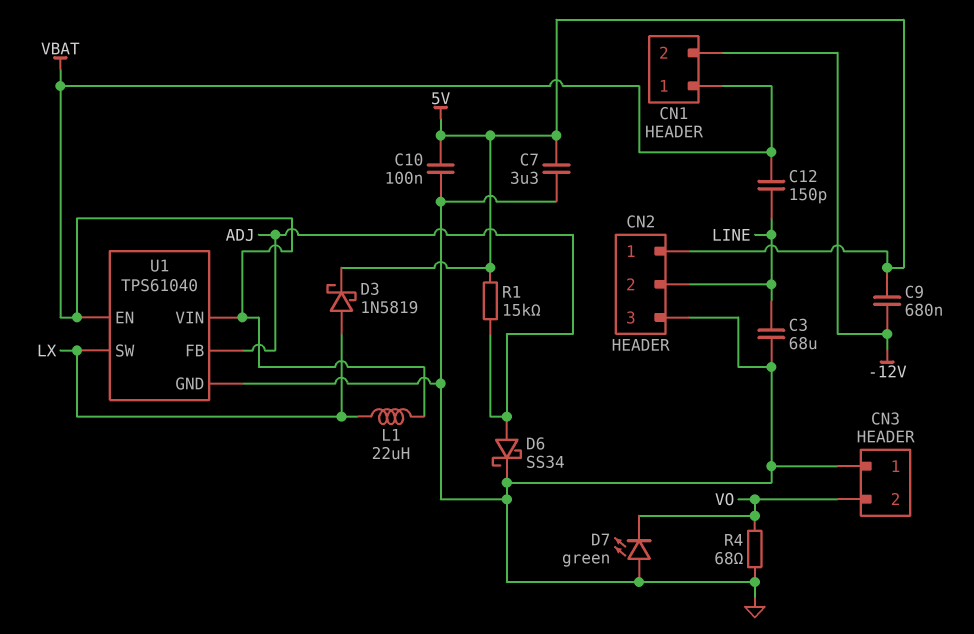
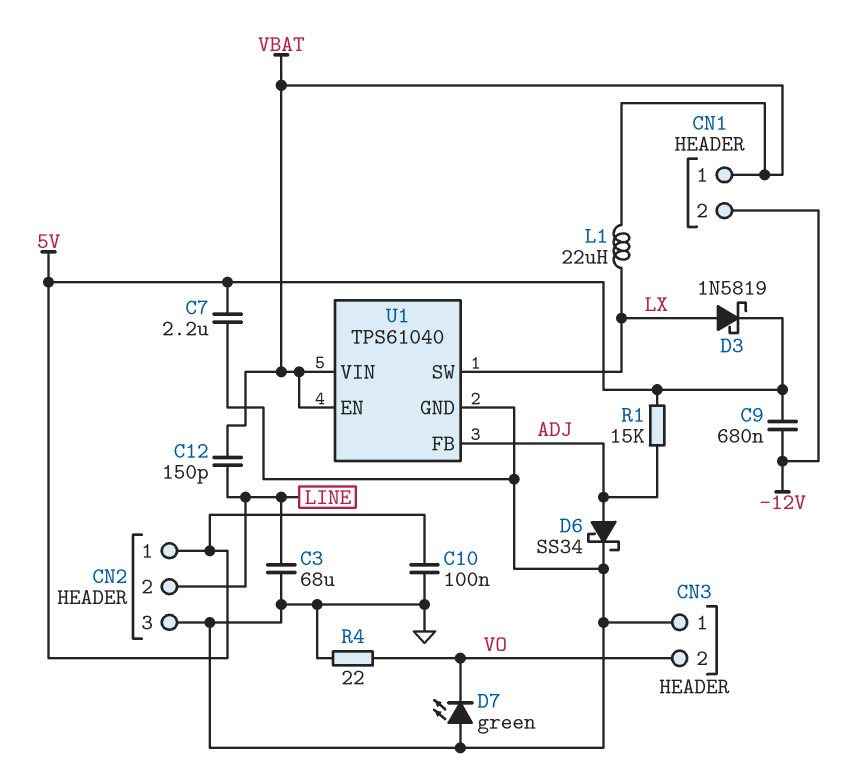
C7: 3.3uF (5V, GND) -> 2.2uF (5V, GND)
R4: 68 (GND, VO) -> 22 (GND, VO)

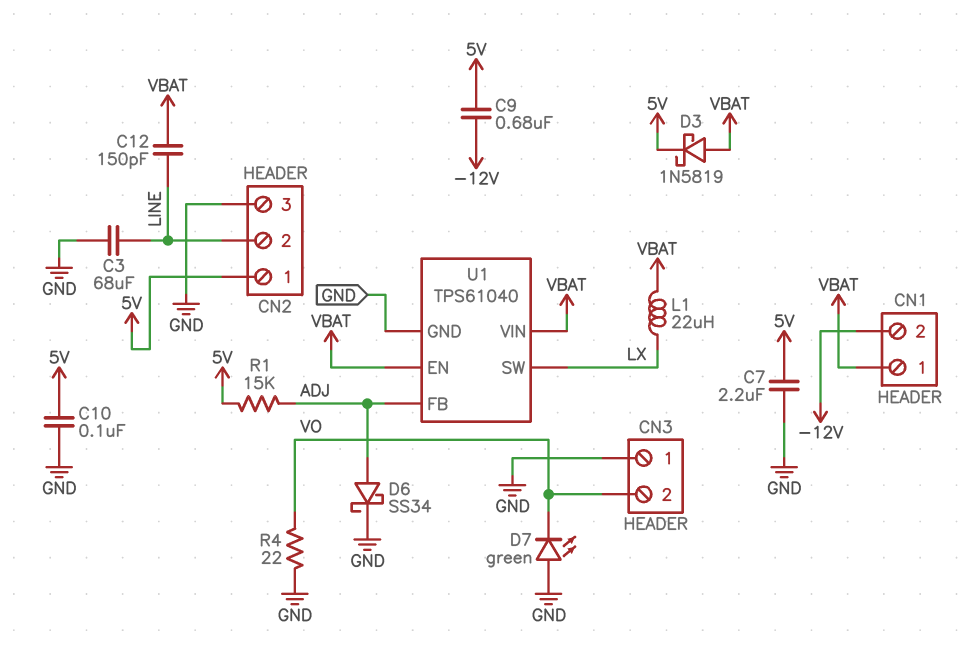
D3: schottky 1N5819 (A LX, K 5V) -> schottky 1N5819 (A VBAT, K 5V)

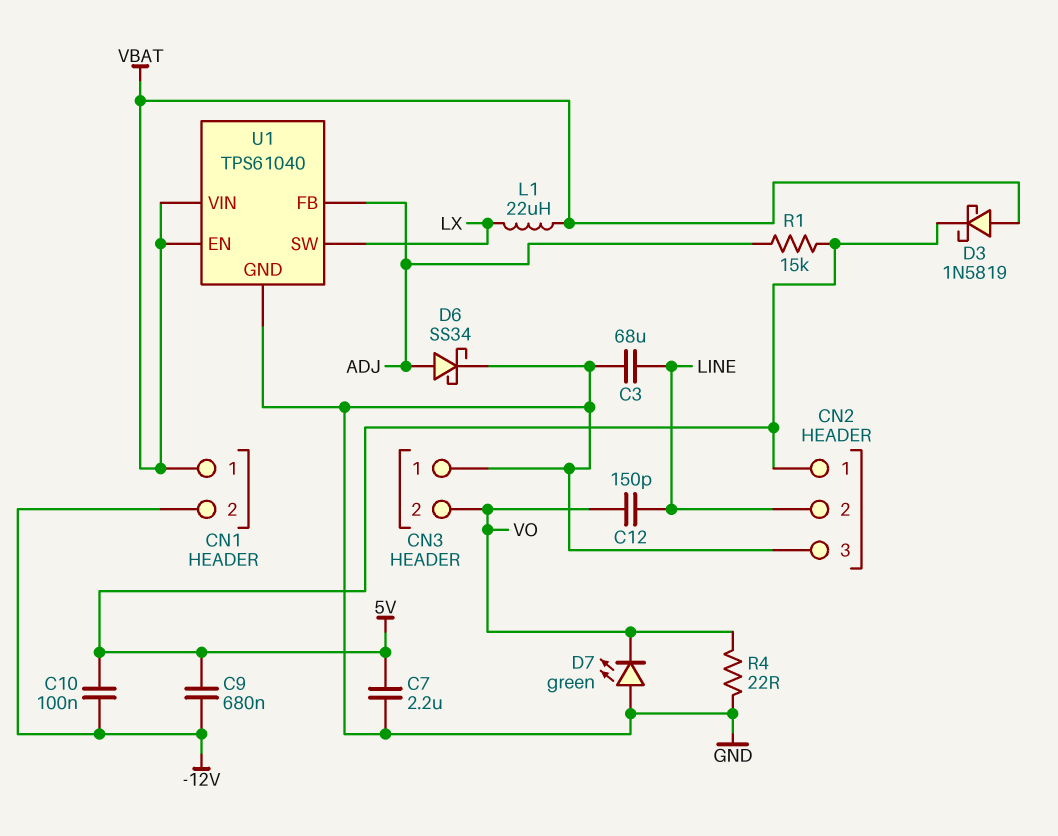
C10: 100nF (5V, GND) -> 100nF (-12V, 5V)
C12: 150pF (LINE, VBAT) -> 150pF (LINE, VO)

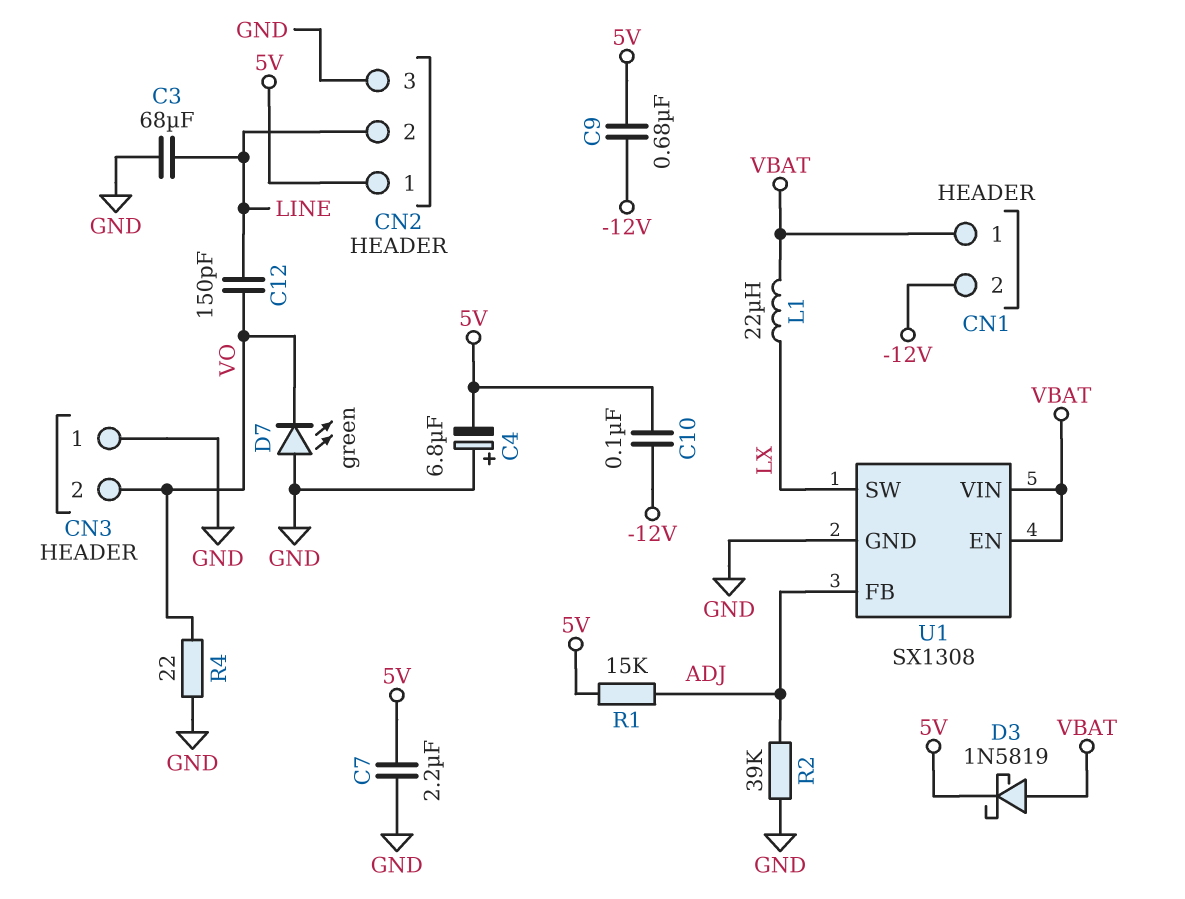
C4: none -> 6.8uF (plus GND, minus 5V)
D6: schottky SS34 (A ADJ, K GND) -> none
R2: none -> 39k (ADJ, GND)
U1: TPS61040 -> SX1308

